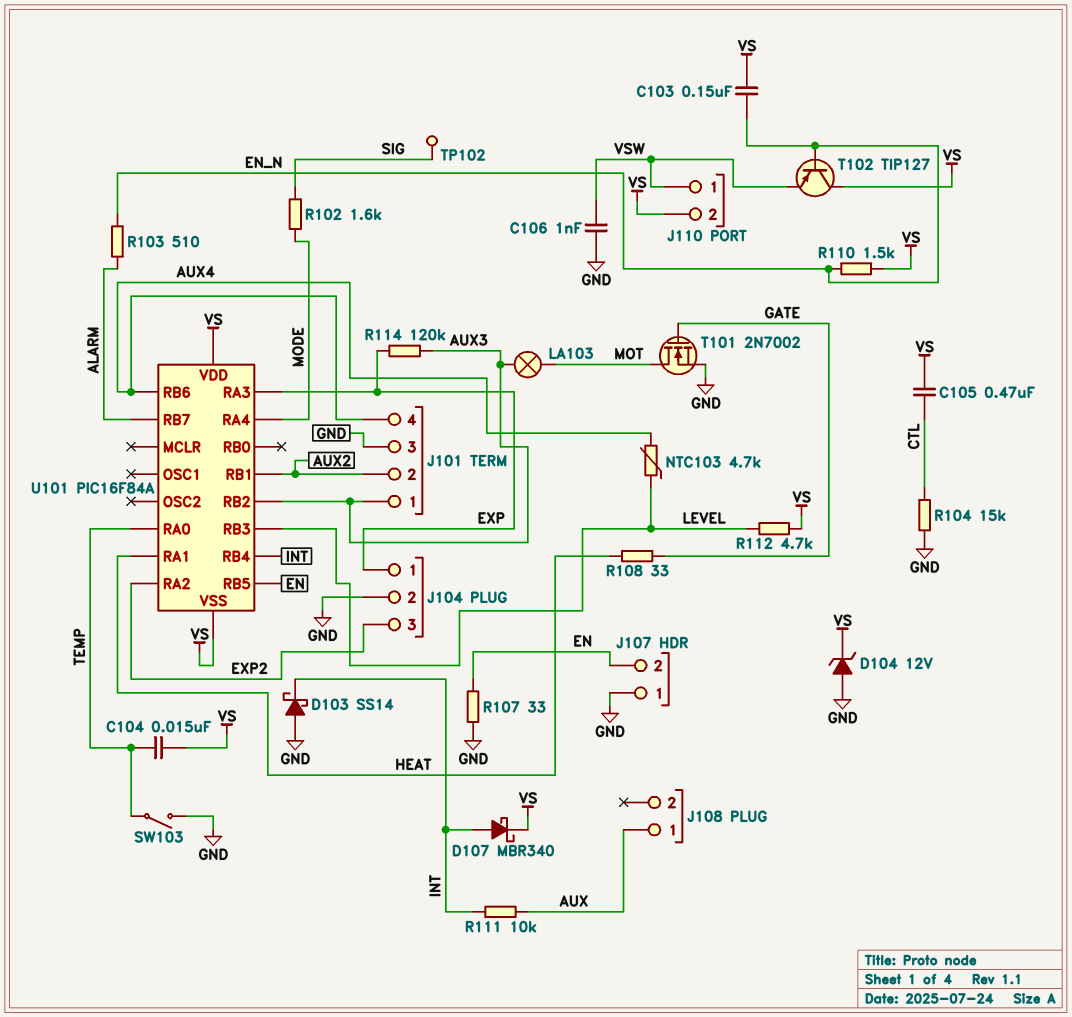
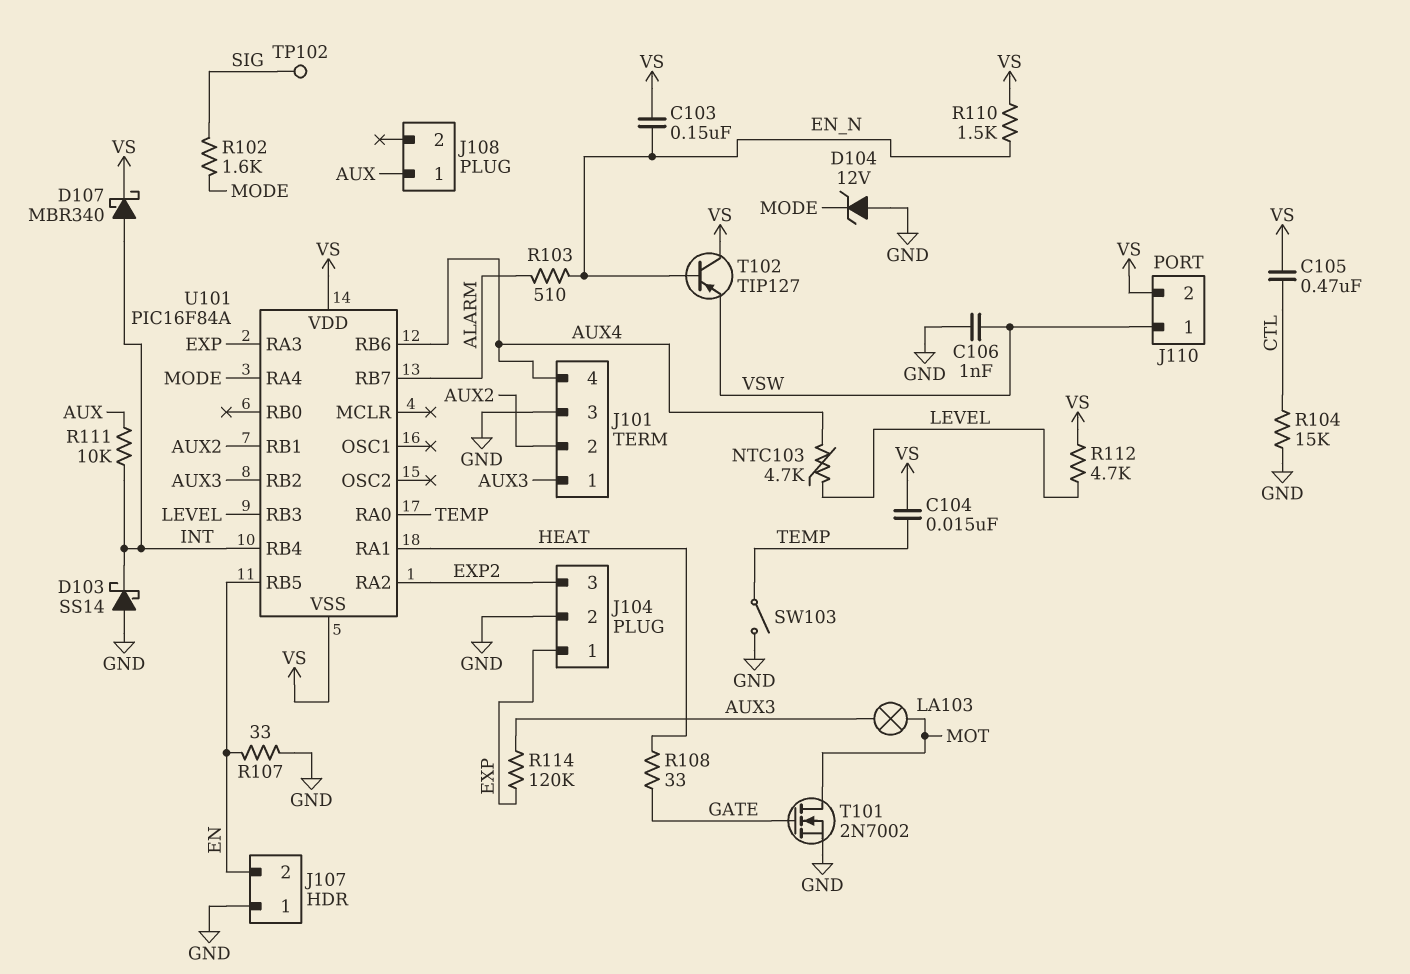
D104: zener 12V (A GND, K VS) -> zener 12V (A GND, K MODE)

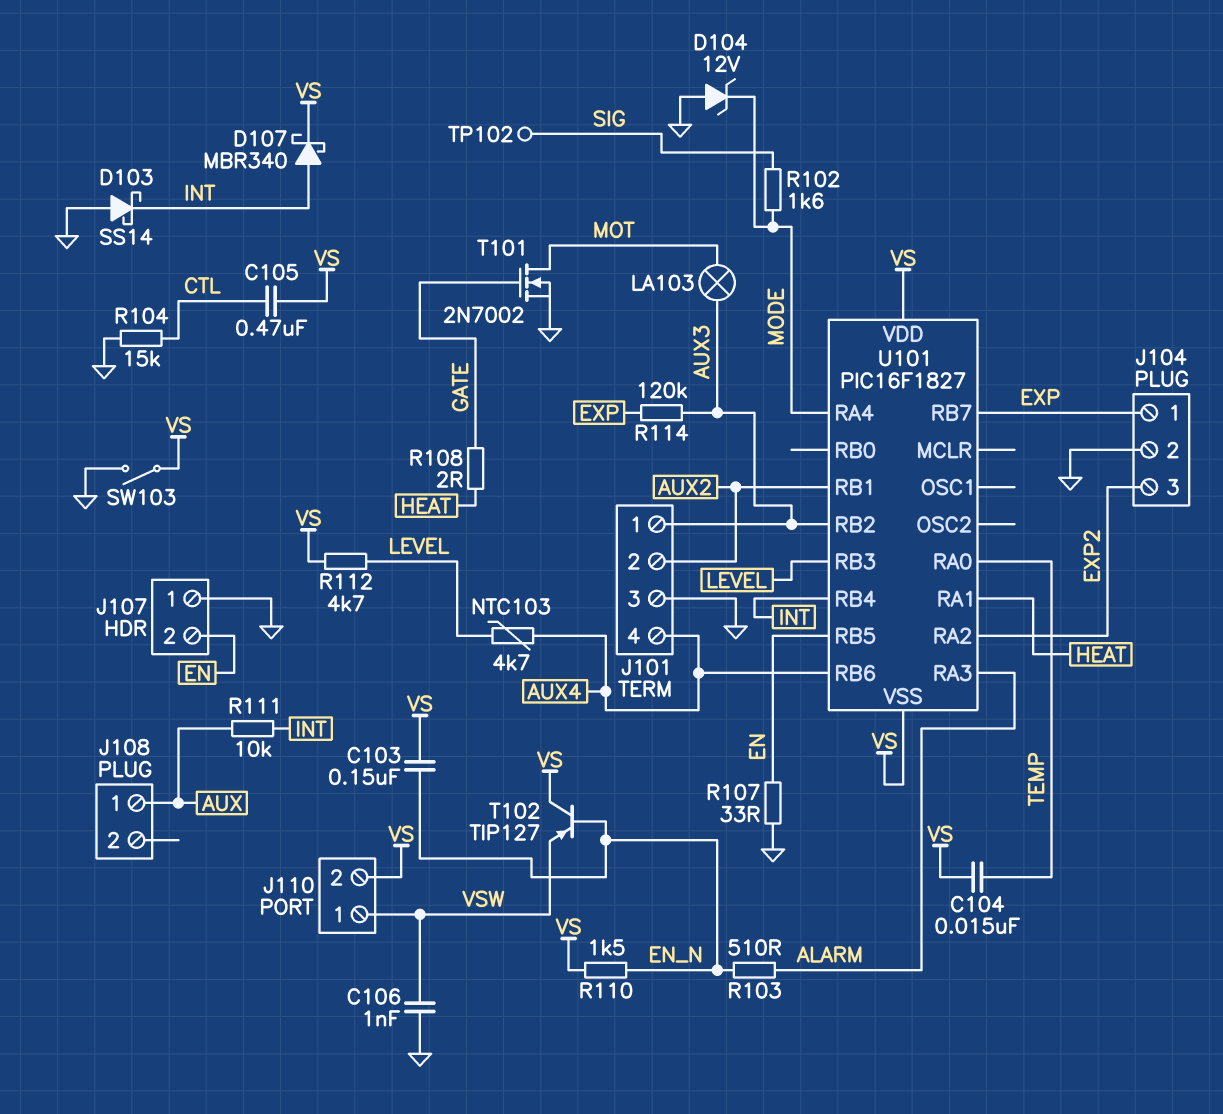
R108: 33 (GATE, HEAT) -> 2 (GATE, HEAT)
SW103: switch (GND, TEMP) -> switch (GND, VS)
U101: PIC16F84A -> PIC16F1827
U101 pin RA3: EXP -> ALARM
U101 pin RB7: ALARM -> EXP

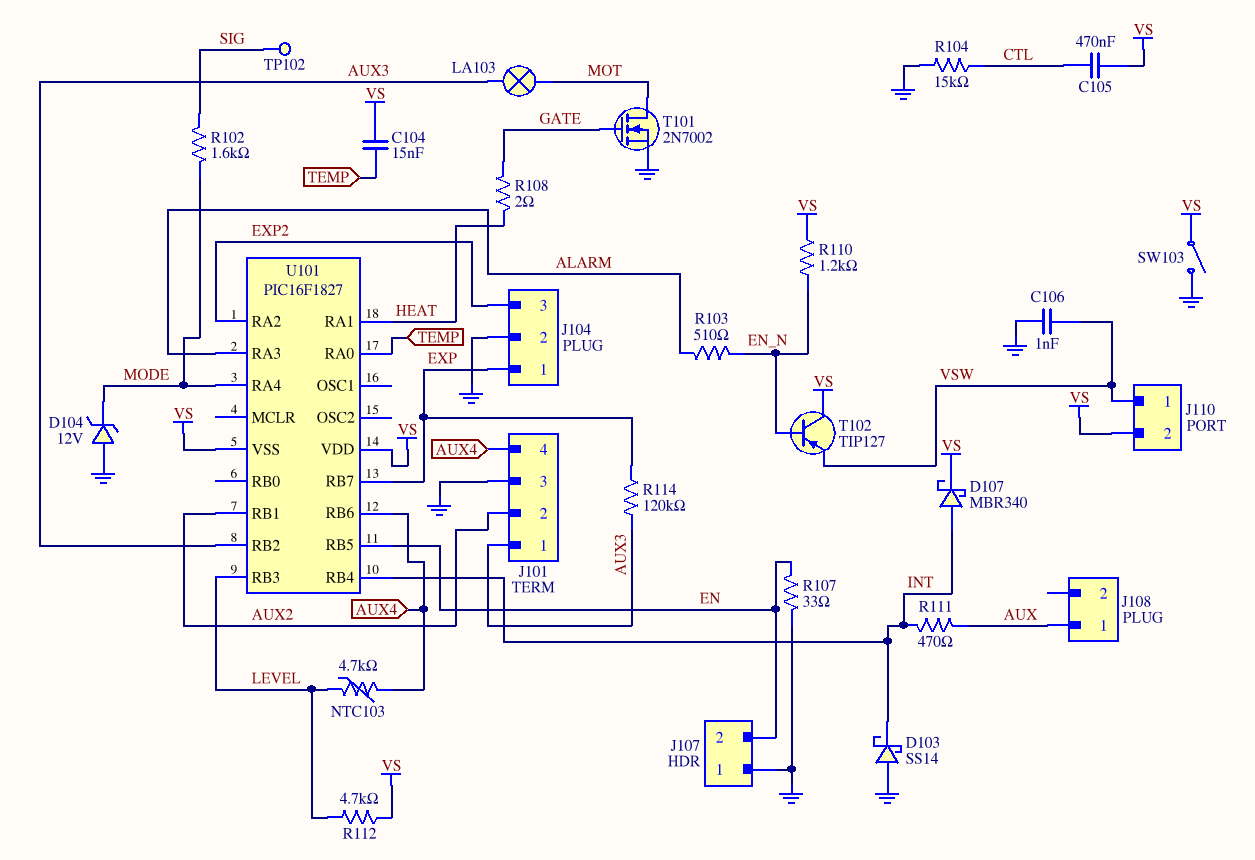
C103: 150nF (EN_N, VS) -> none
R110: 1.5k (EN_N, VS) -> 1.2k (EN_N, VS)
R111: 10k (AUX, INT) -> 470 (AUX, INT)

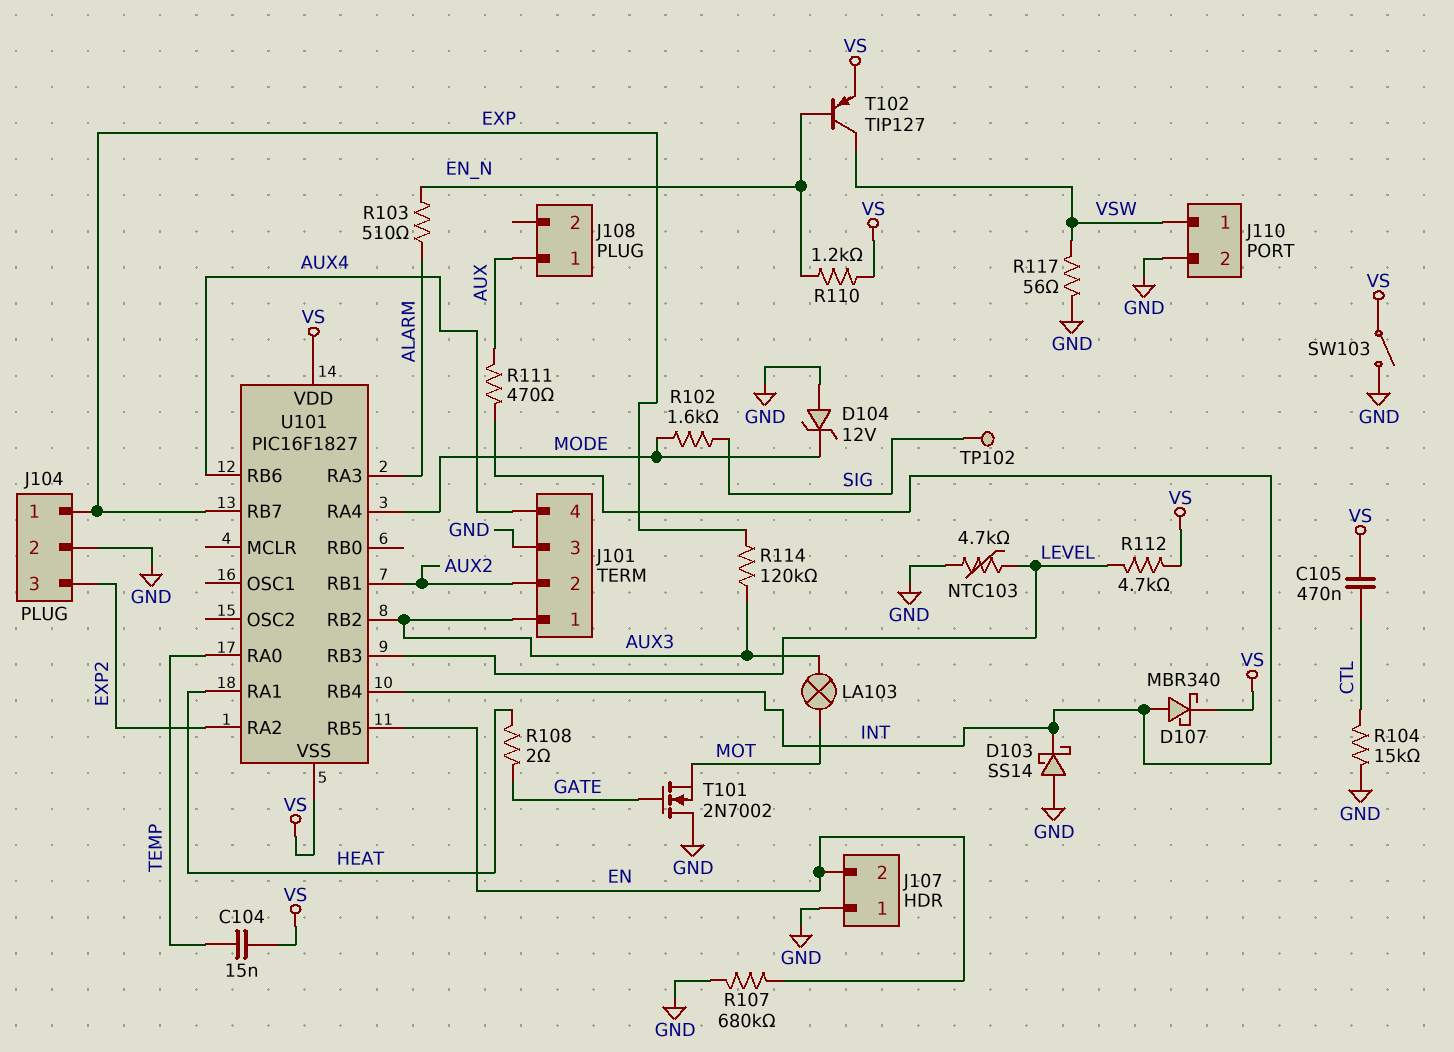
C106: 1nF (GND, VSW) -> none
J110 pin 2: VS -> GND
NTC103: 4.7k (AUX4, LEVEL) -> 4.7k (GND, LEVEL)
R107: 33 (EN, GND) -> 680k (EN, GND)
R117: none -> 56 (GND, VSW)
T101: NMOS 2N7002 (G GATE, D MOT, S GND) -> NMOS 2N7002 (G GATE, D GND, S MOT)
T102: PNP TIP127 (B EN_N, C VS, E VSW) -> PNP TIP127 (B EN_N, C VSW, E VS)

